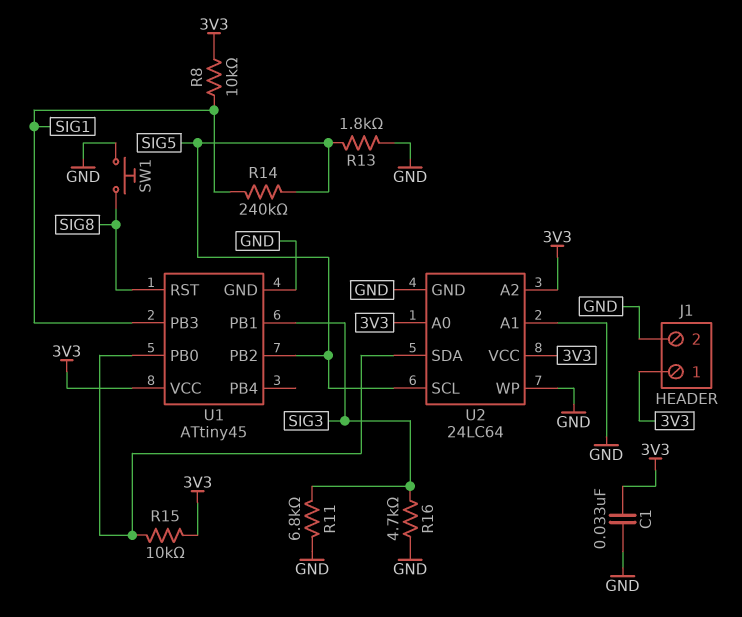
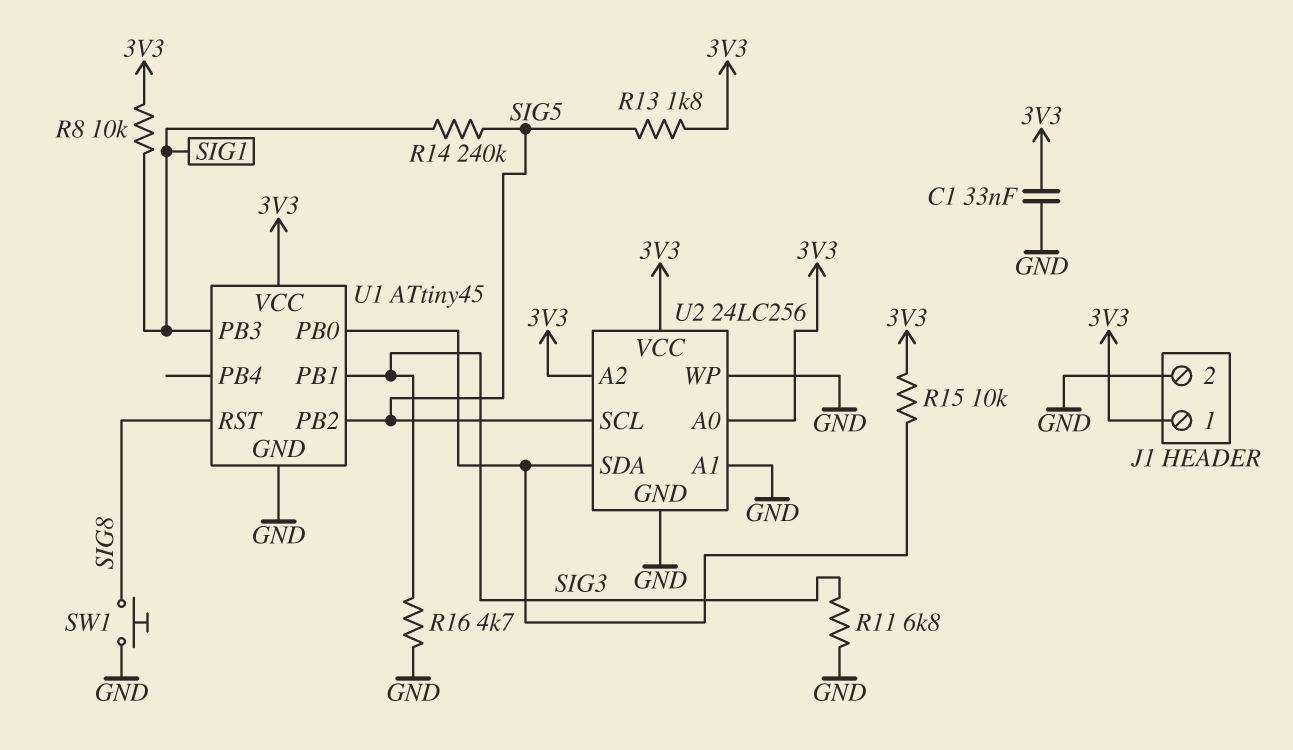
R13: 1.8k (GND, SIG5) -> 1.8k (3V3, SIG5)
U2: 24LC64 -> 24LC256

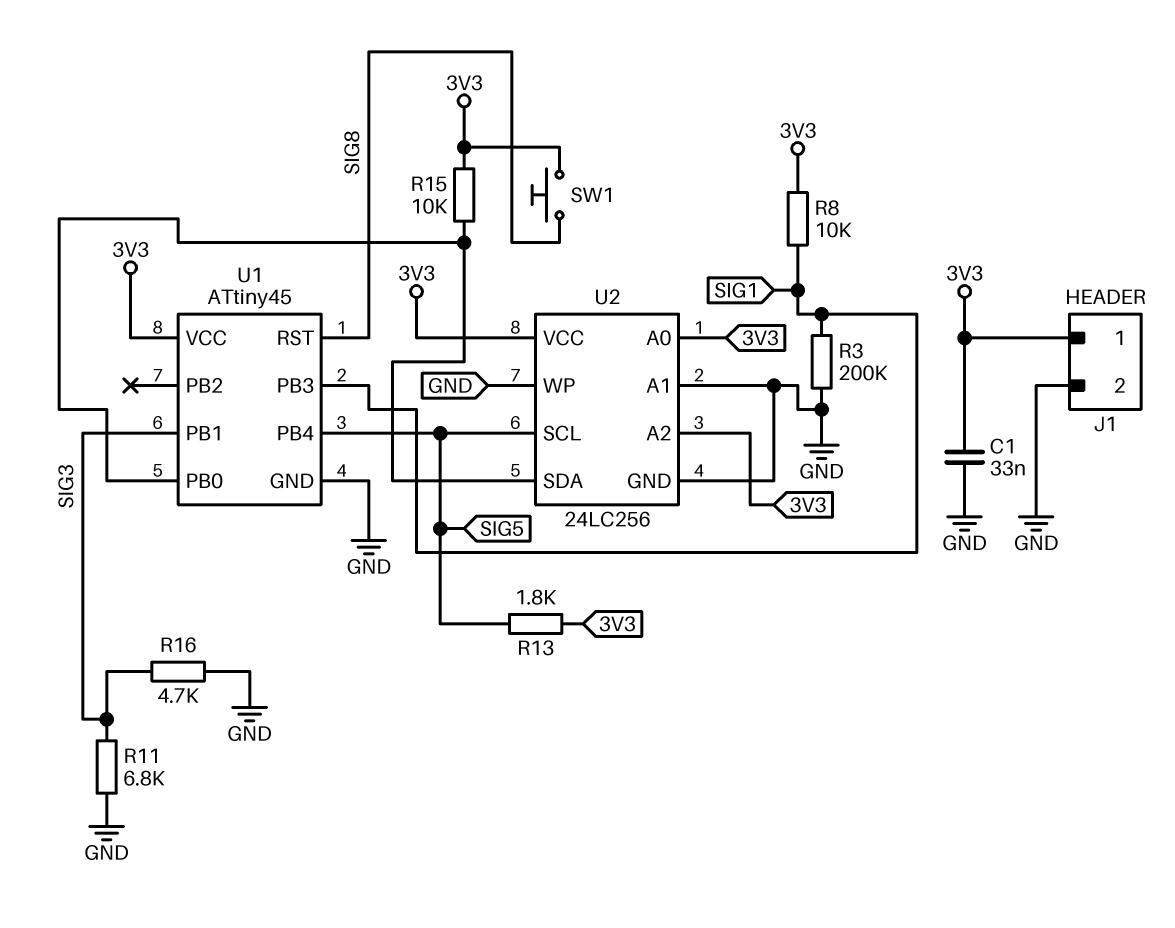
R3: none -> 200k (GND, SIG1)
R14: 240k (SIG1, SIG5) -> none
SW1: button (GND, SIG8) -> button (3V3, SIG8)
U1 pin PB2: SIG5 -> none
U1 pin PB4: none -> SIG5

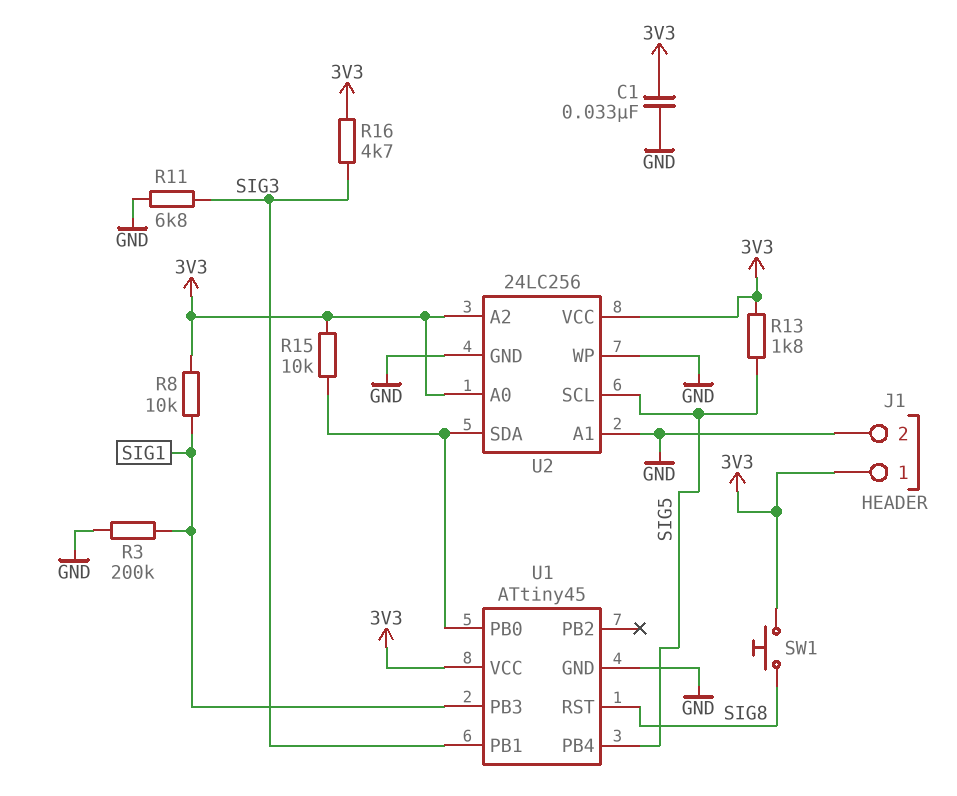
R16: 4.7k (GND, SIG3) -> 4.7k (3V3, SIG3)

